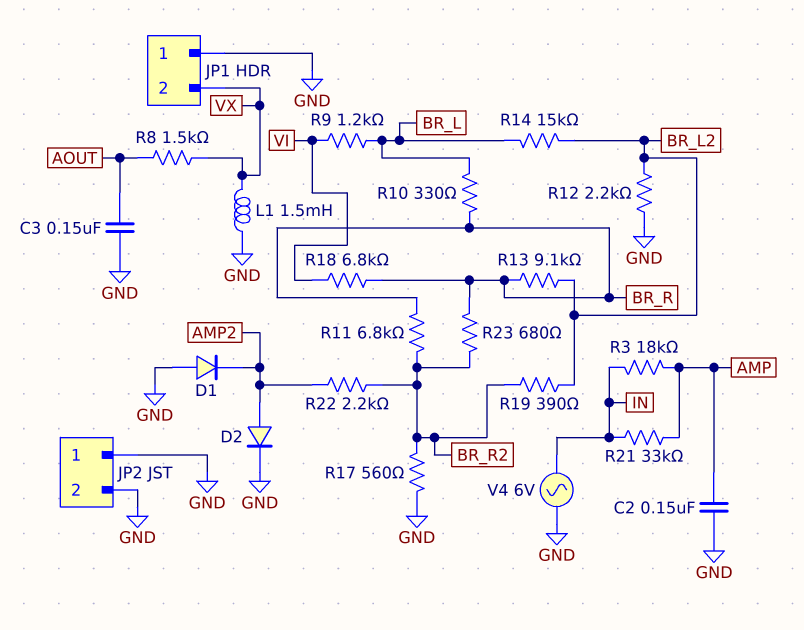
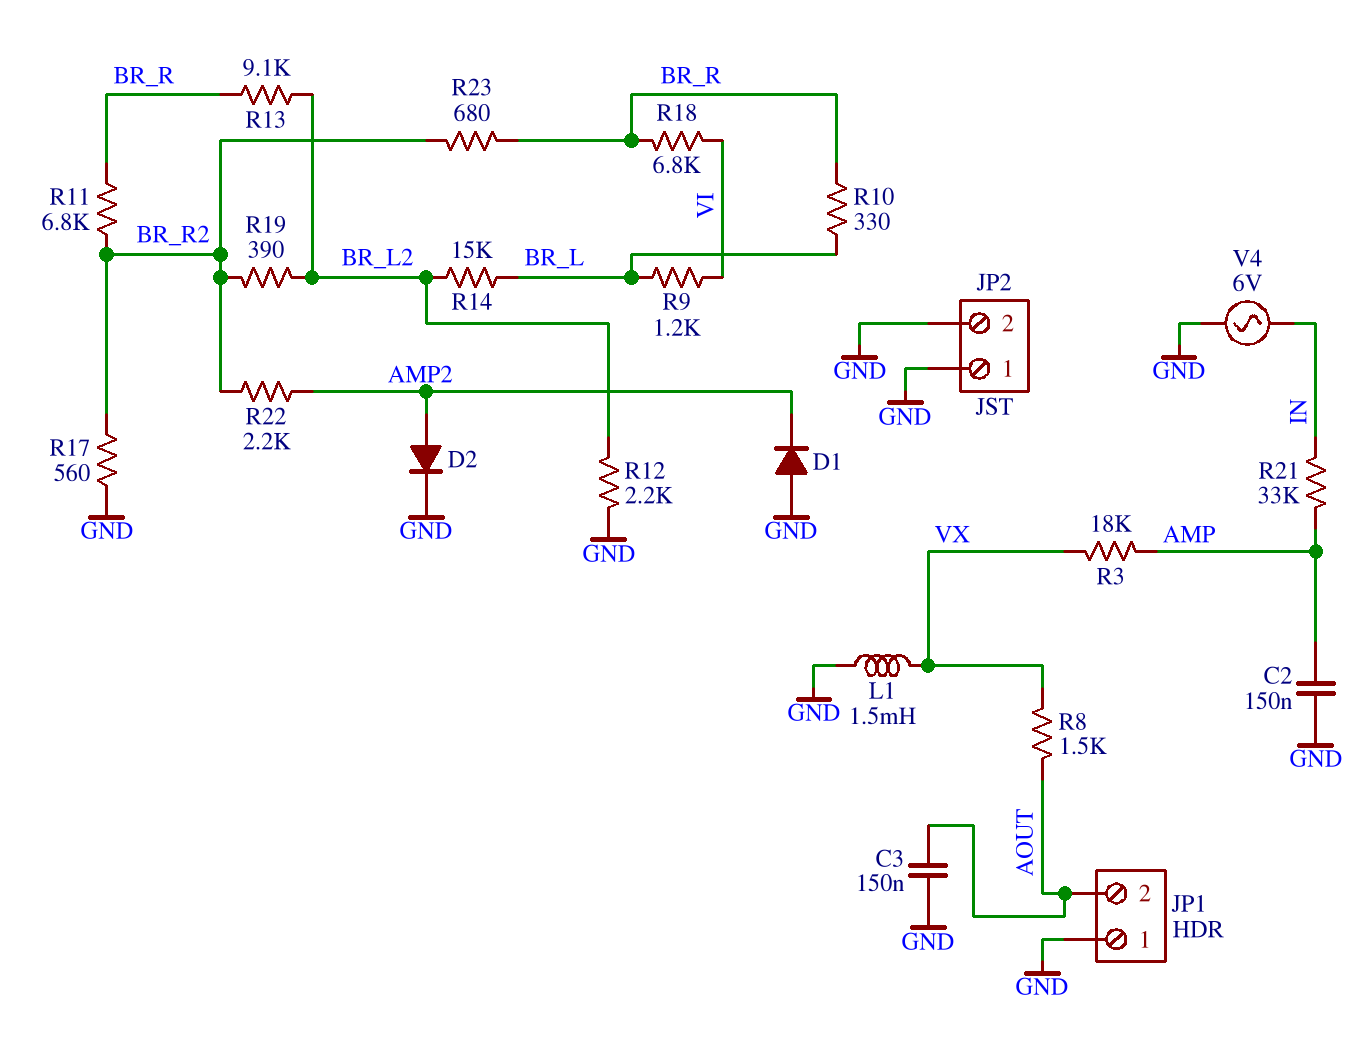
JP1 pin 2: VX -> AOUT
R3: 18k (AMP, IN) -> 18k (AMP, VX)

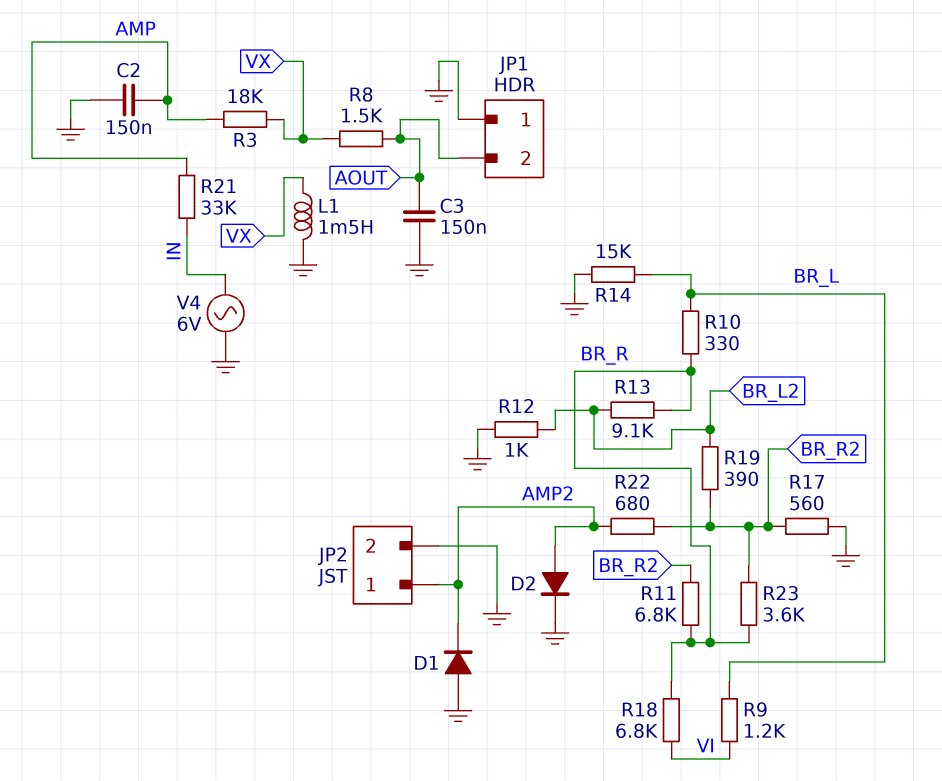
JP2 pin 1: GND -> AMP2
R12: 2.2k (BR_L2, GND) -> 1k (BR_L2, GND)
R14: 15k (BR_L, BR_L2) -> 15k (BR_L, GND)
R22: 2.2k (AMP2, BR_R2) -> 680 (AMP2, BR_R2)
R23: 680 (BR_R, BR_R2) -> 3.6k (BR_R, BR_R2)

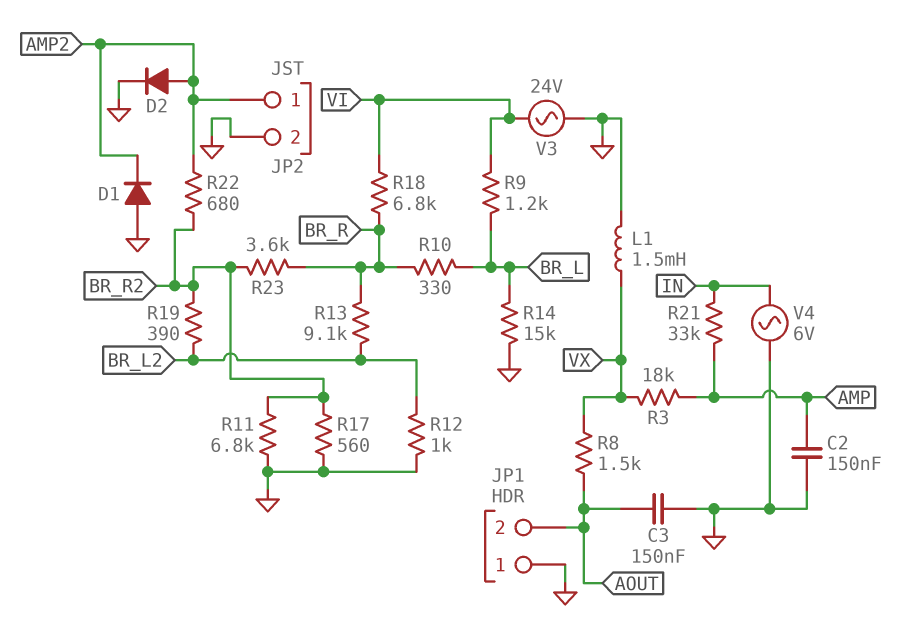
R11: 6.8k (BR_R, BR_R2) -> 6.8k (BR_R2, GND)
V3: none -> AC 24V (GND, VI)

